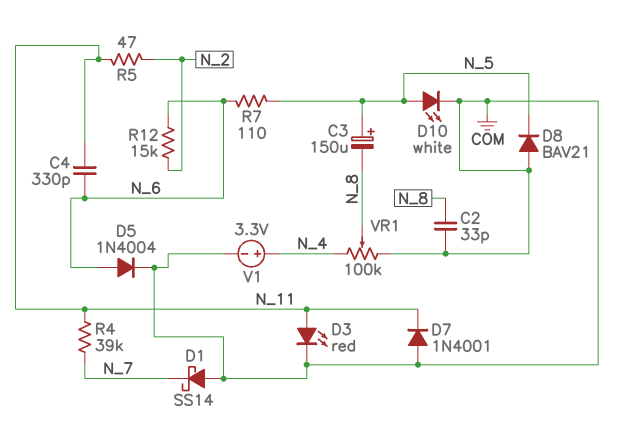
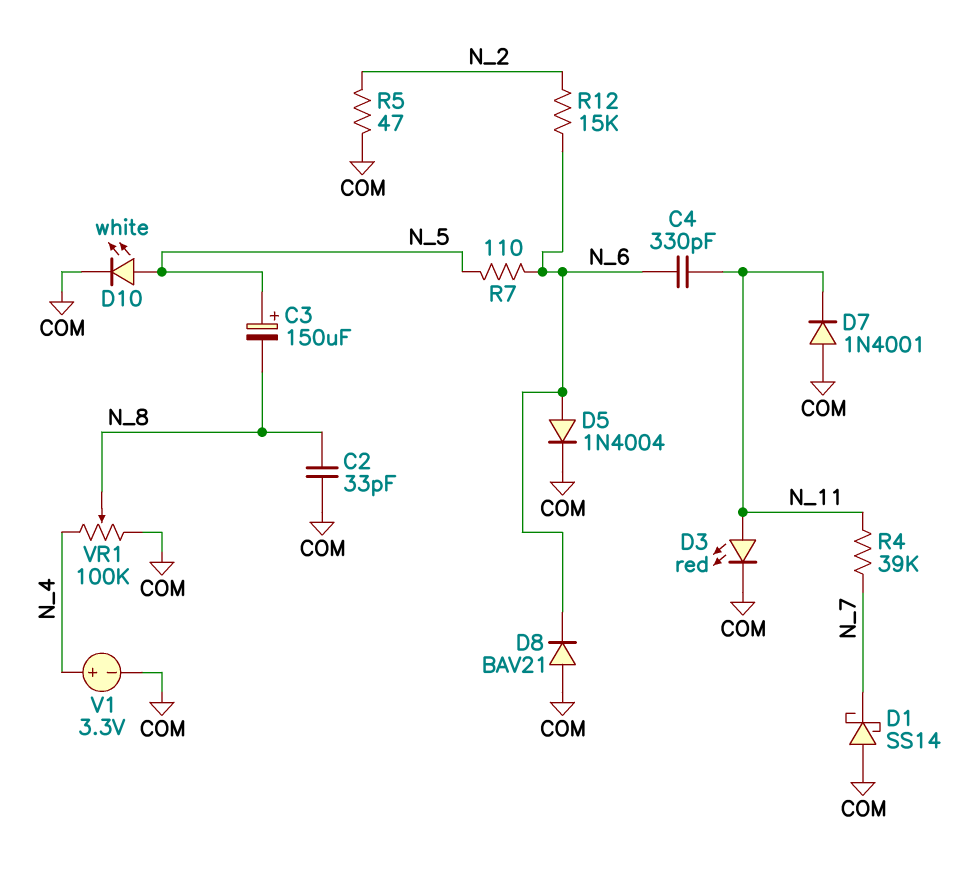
D8: diode BAV21 (A COM, K N_5) -> diode BAV21 (A COM, K N_6)
R5: 47 (N_2, N_11) -> 47 (COM, N_2)

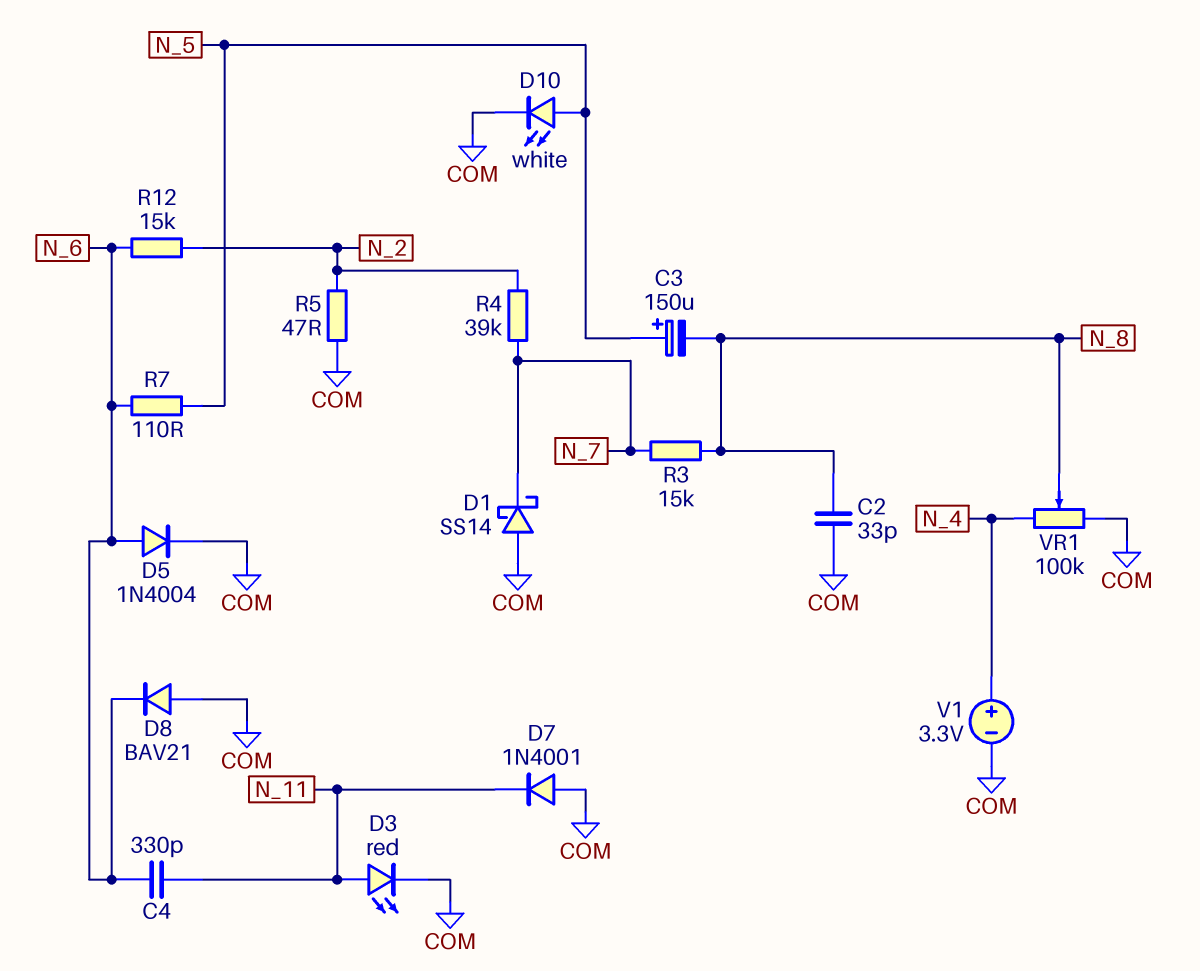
R3: none -> 15k (N_7, N_8)
R4: 39k (N_7, N_11) -> 39k (N_2, N_7)

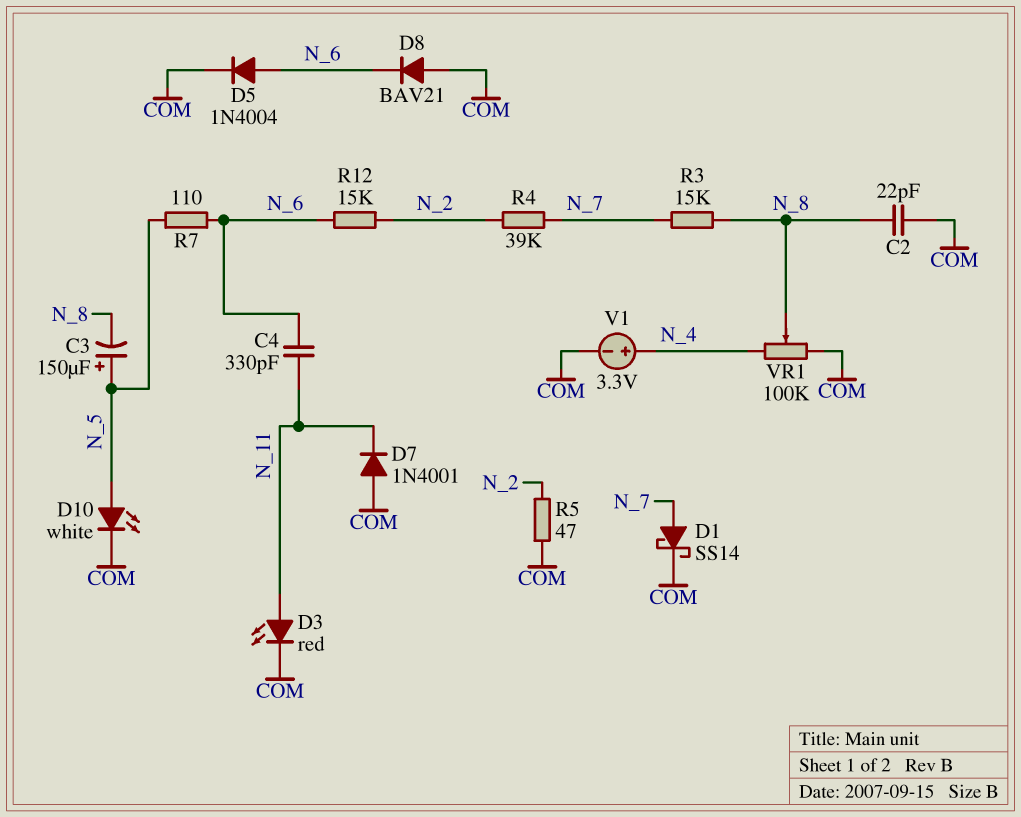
C2: 33pF (COM, N_8) -> 22pF (COM, N_8)
D1: schottky SS14 (A COM, K N_7) -> schottky SS14 (A N_7, K COM)

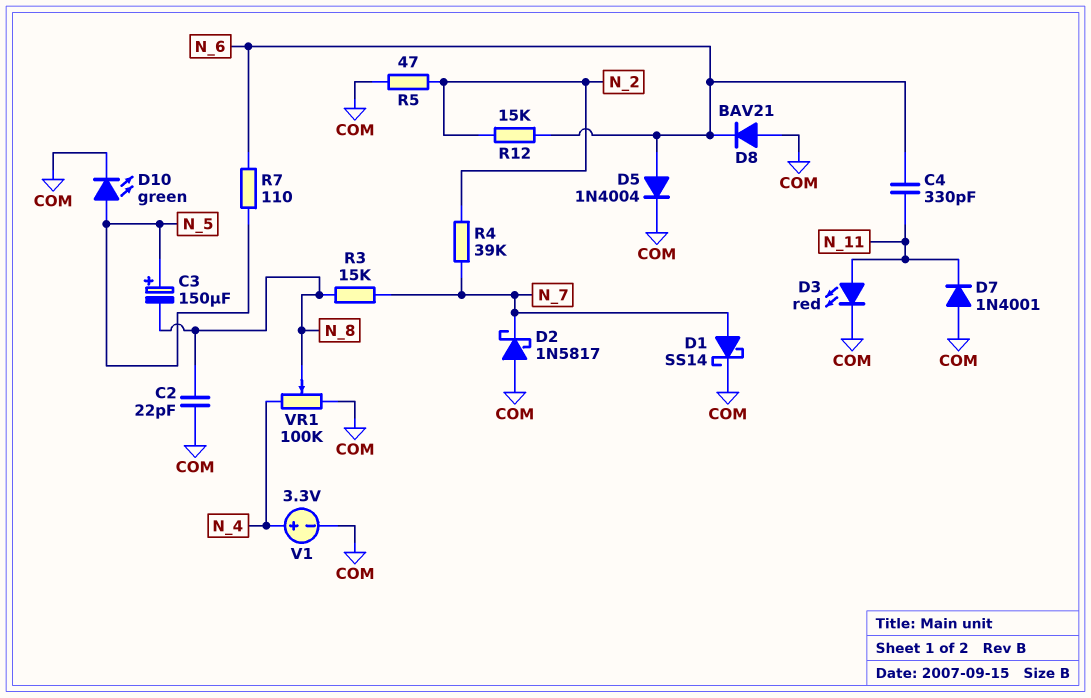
D2: none -> schottky 1N5817 (A COM, K N_7)
D10: LED white (A N_5, K COM) -> LED green (A N_5, K COM)

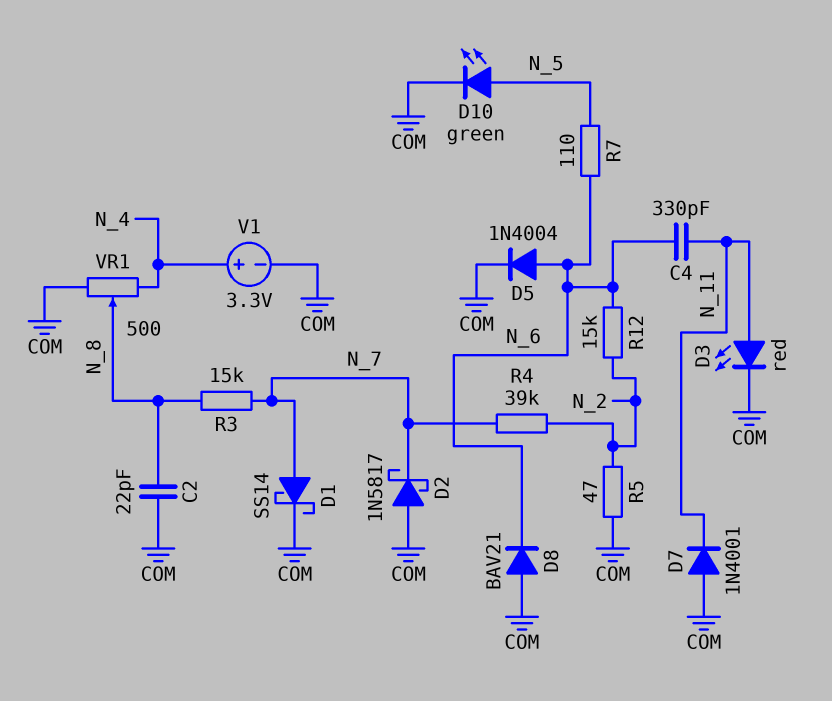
C3: 150uF (plus N_5, minus N_8) -> none
VR1: 100k (COM, N_4, wiper N_8) -> 500 (COM, N_4, wiper N_8)

